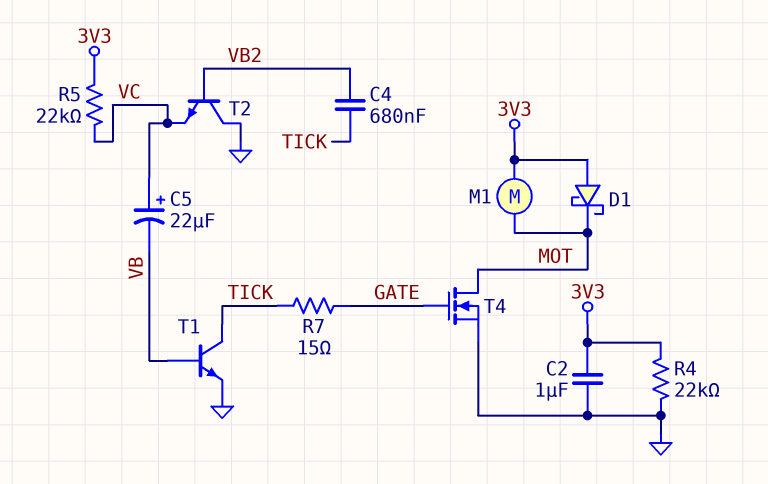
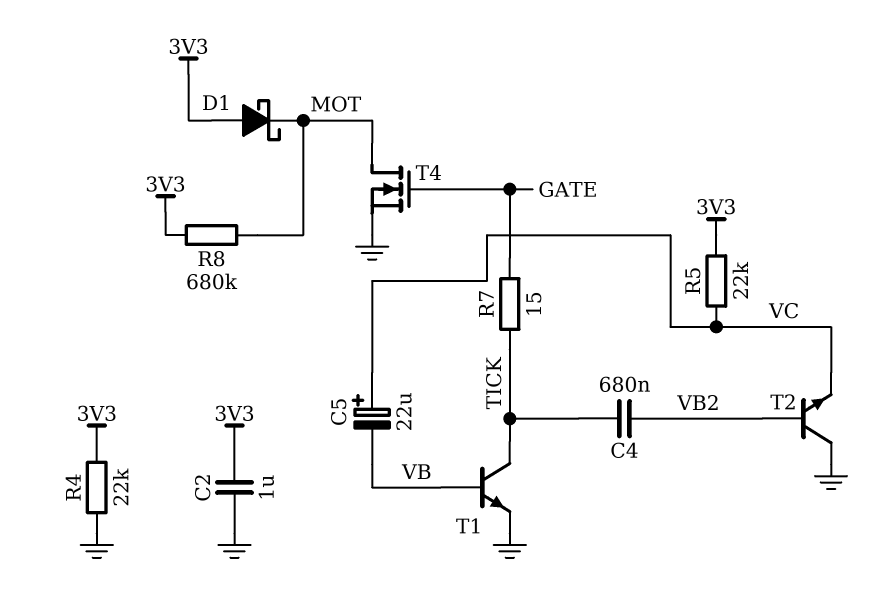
M1: motor (3V3, MOT) -> none
R8: none -> 680k (3V3, MOT)

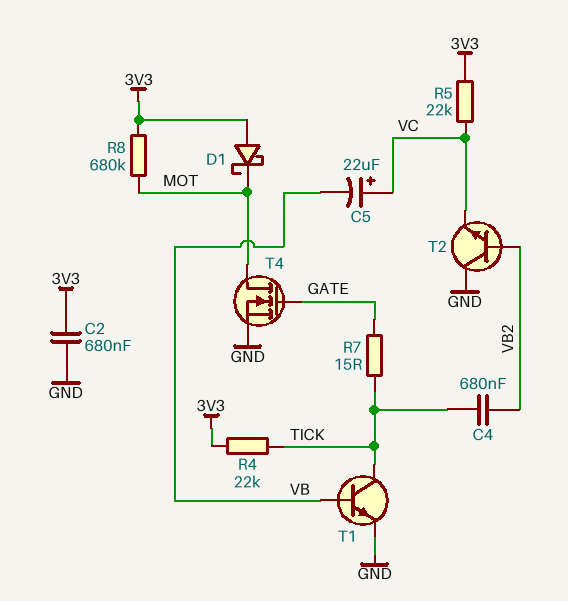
C2: 1uF (3V3, GND) -> 680nF (3V3, GND)
R4: 22k (3V3, GND) -> 22k (3V3, TICK)

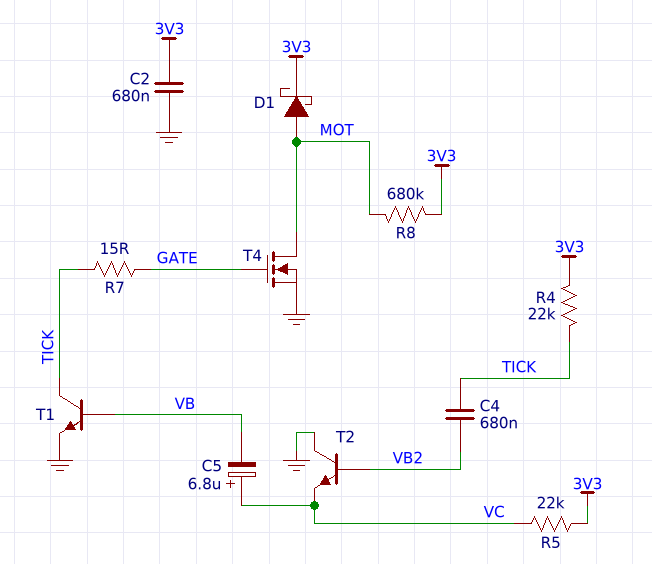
C5: 22uF (plus VC, minus VB) -> 6.8uF (plus VC, minus VB)
D1: schottky (A 3V3, K MOT) -> schottky (A MOT, K 3V3)

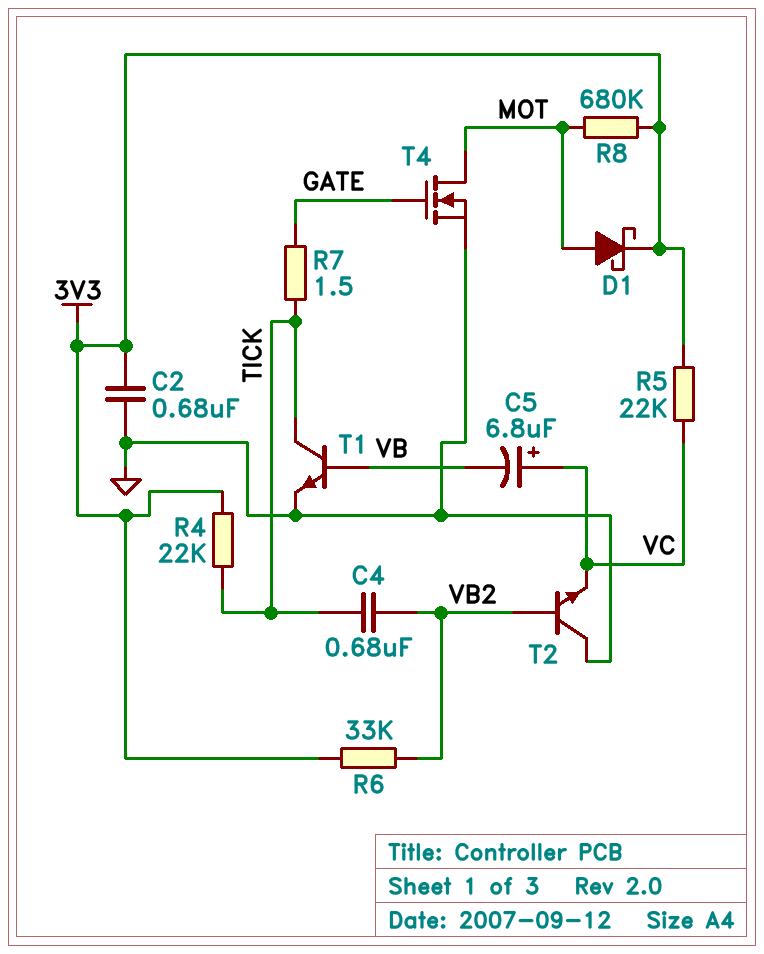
R6: none -> 33k (3V3, VB2)
R7: 15 (GATE, TICK) -> 1.5 (GATE, TICK)

